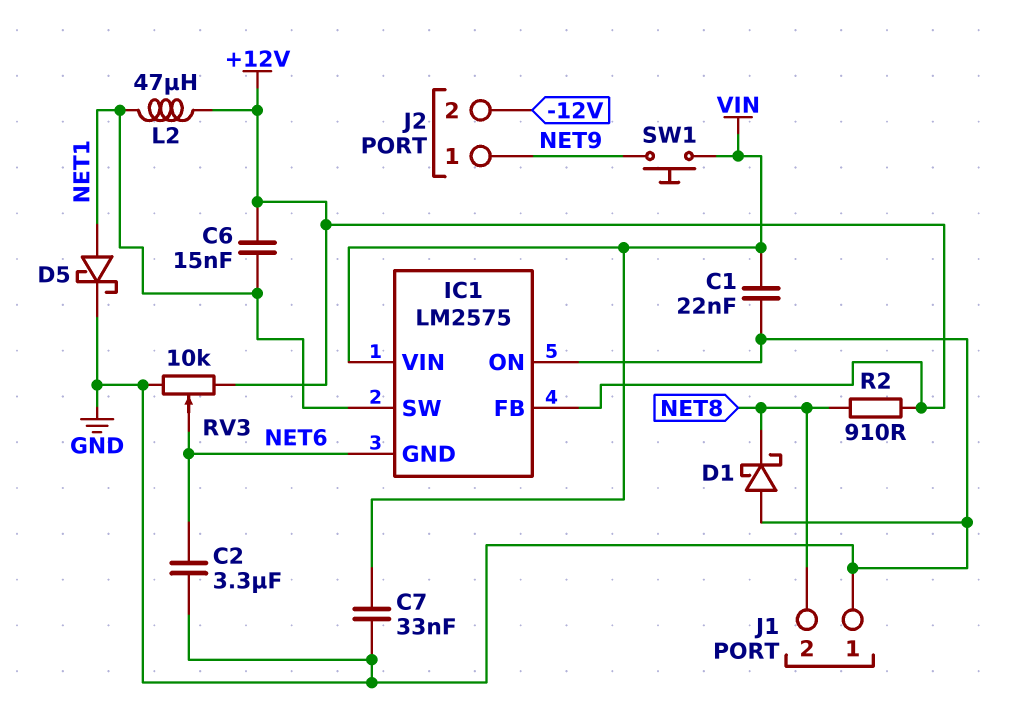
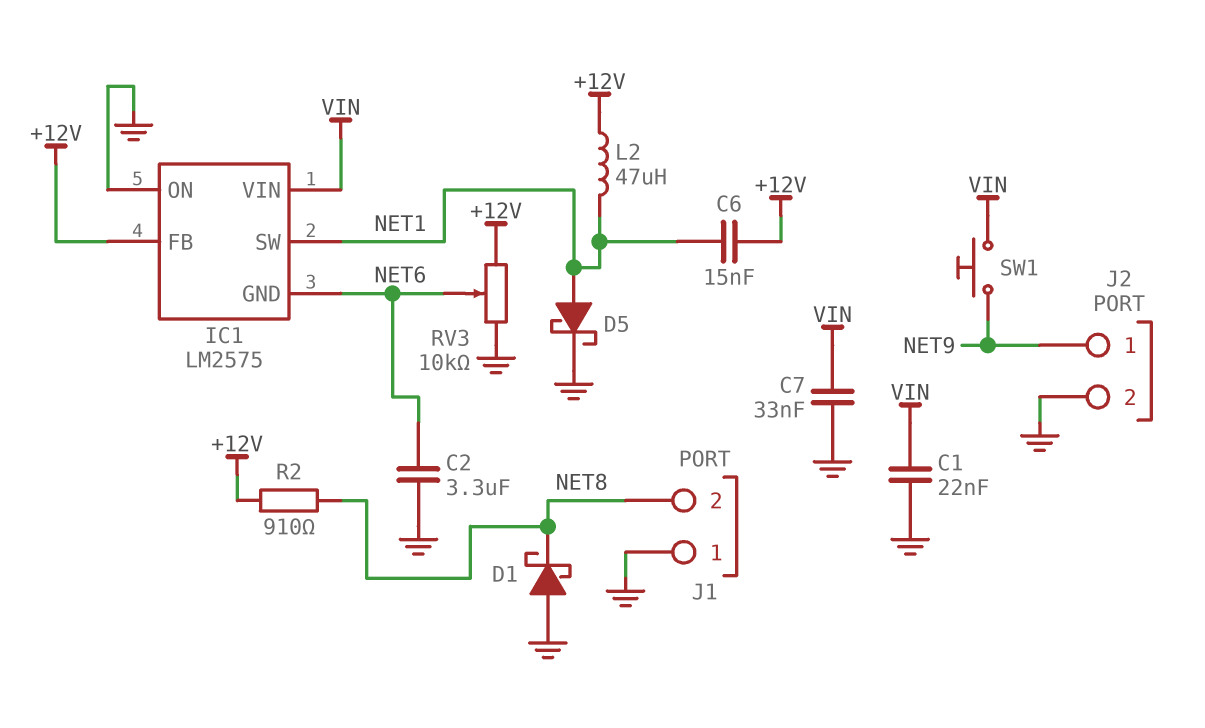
J2 pin 2: -12V -> GND

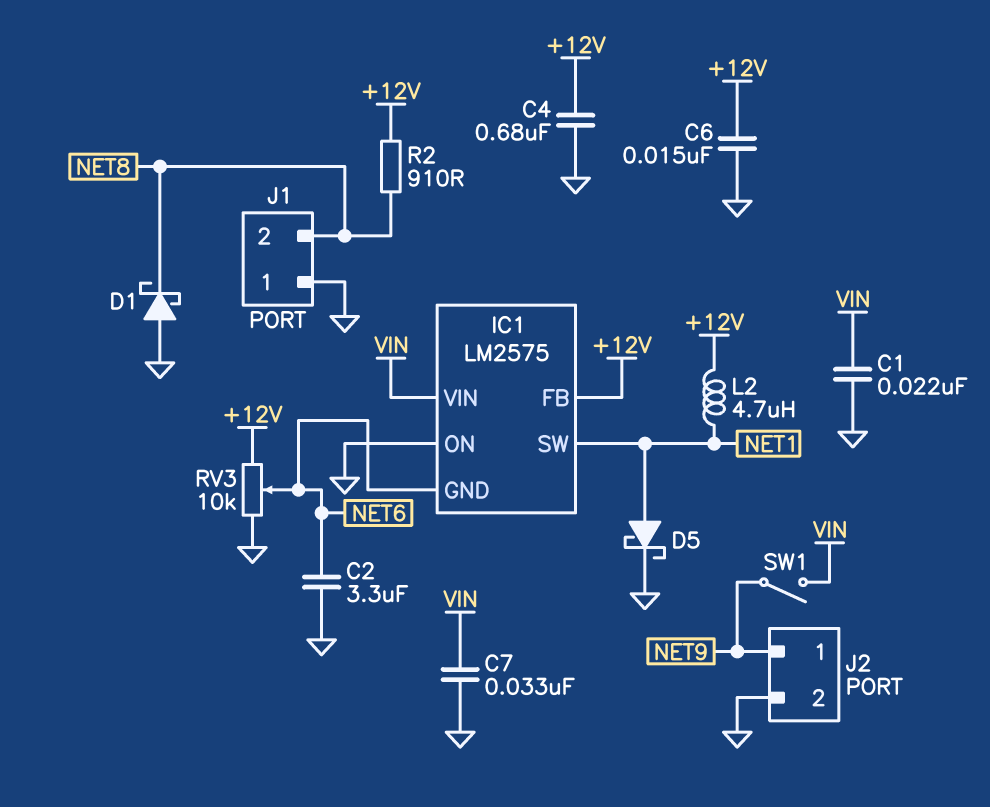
C4: none -> 680nF (+12V, GND)
C6: 15nF (+12V, NET1) -> 15nF (+12V, GND)
L2: 47uH (+12V, NET1) -> 4.7uH (+12V, NET1)
SW1: button (NET9, VIN) -> switch (NET9, VIN)

